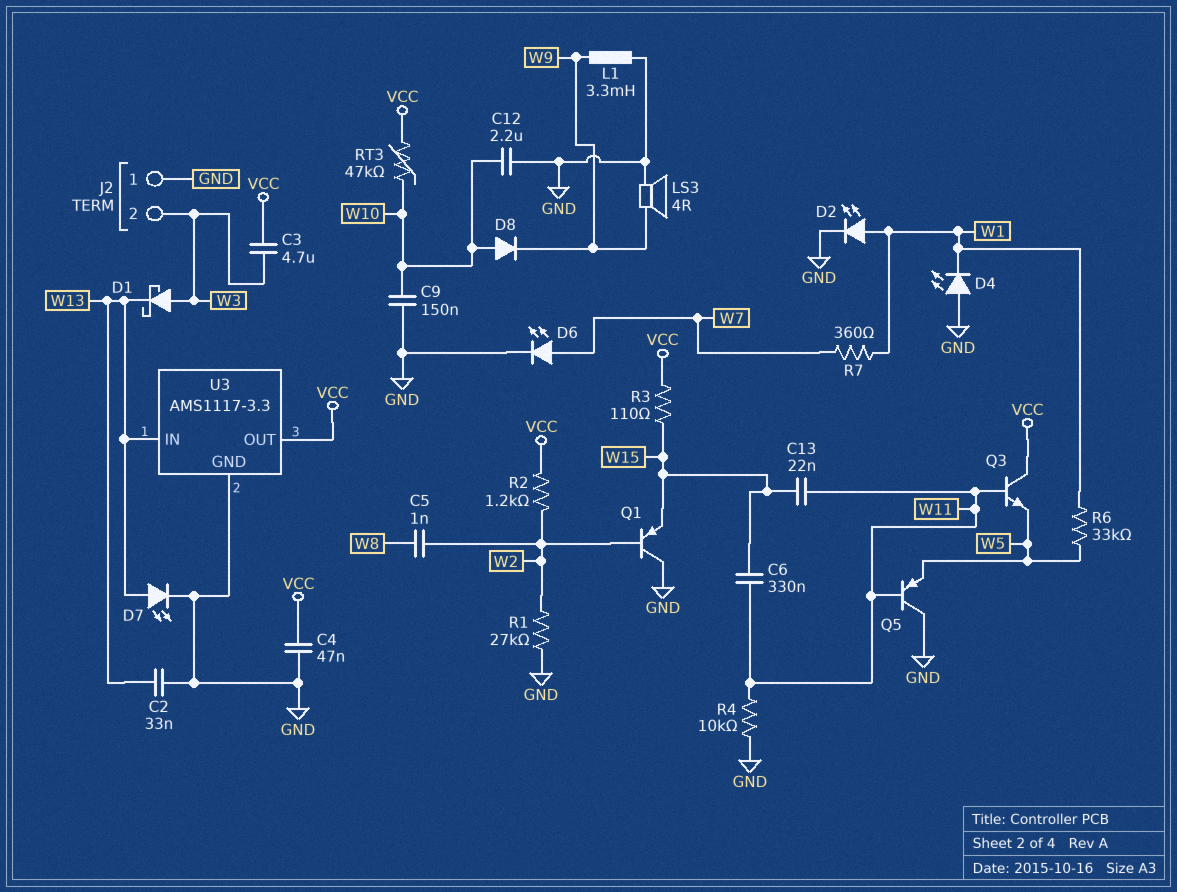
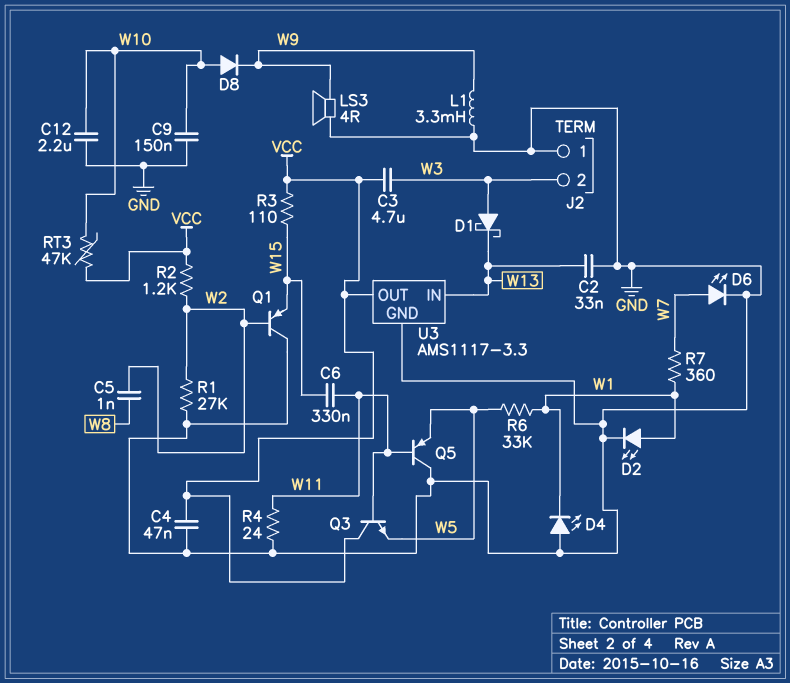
C13: 22nF (W11, W15) -> none
D7: LED (A W13, K GND) -> none
R4: 10k (GND, W11) -> 24 (GND, W11)

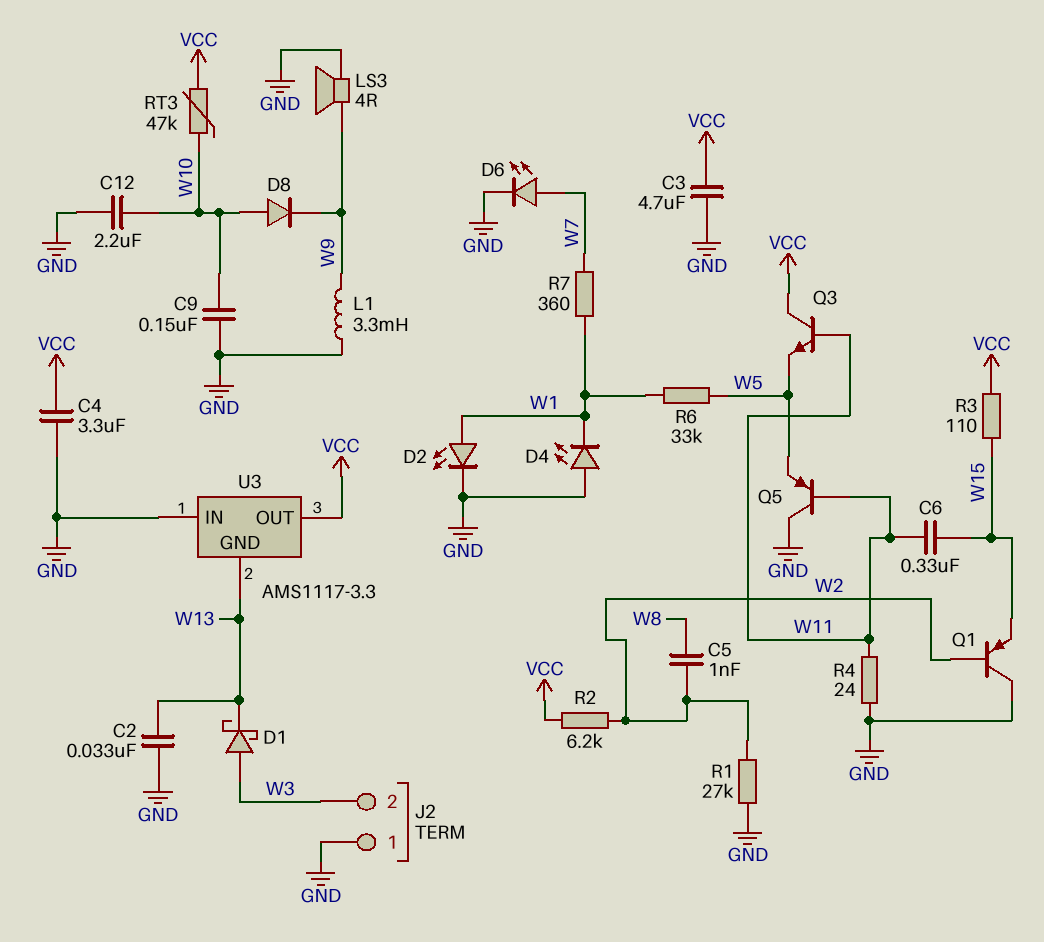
C3: 4.7uF (VCC, W3) -> 4.7uF (GND, VCC)
C4: 47nF (GND, VCC) -> 3.3uF (GND, VCC)
R2: 1.2k (VCC, W2) -> 6.2k (VCC, W2)
U3 pin GND: GND -> W13
U3 pin IN: W13 -> GND

